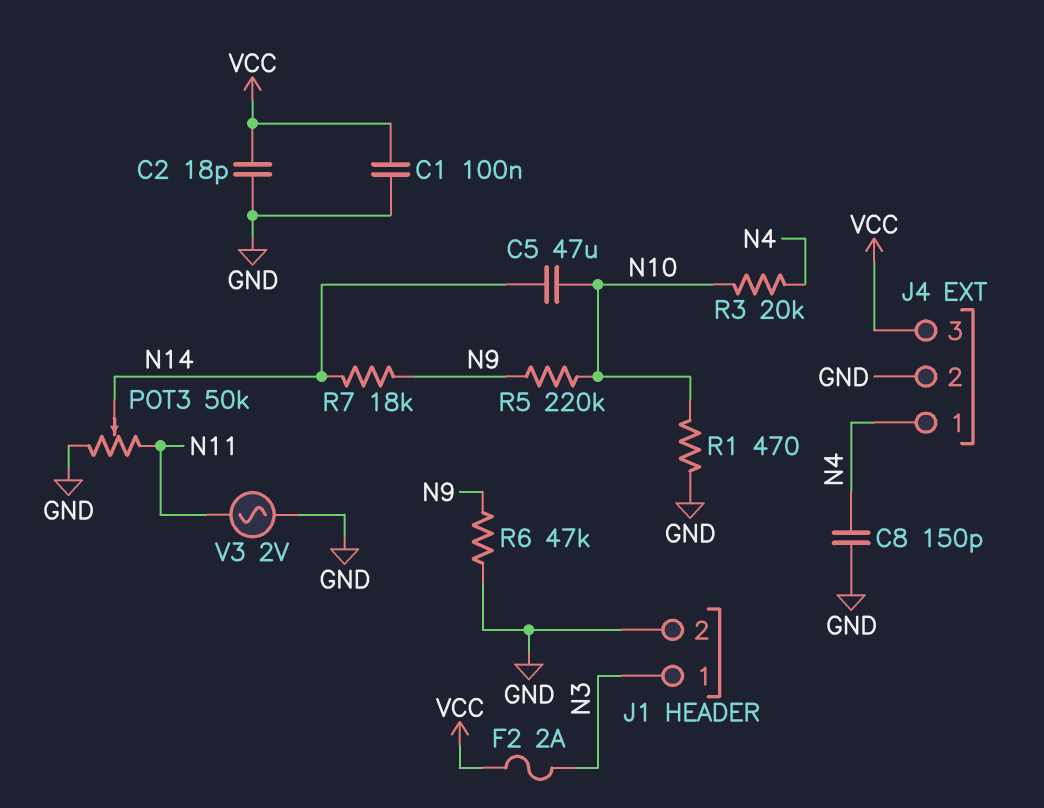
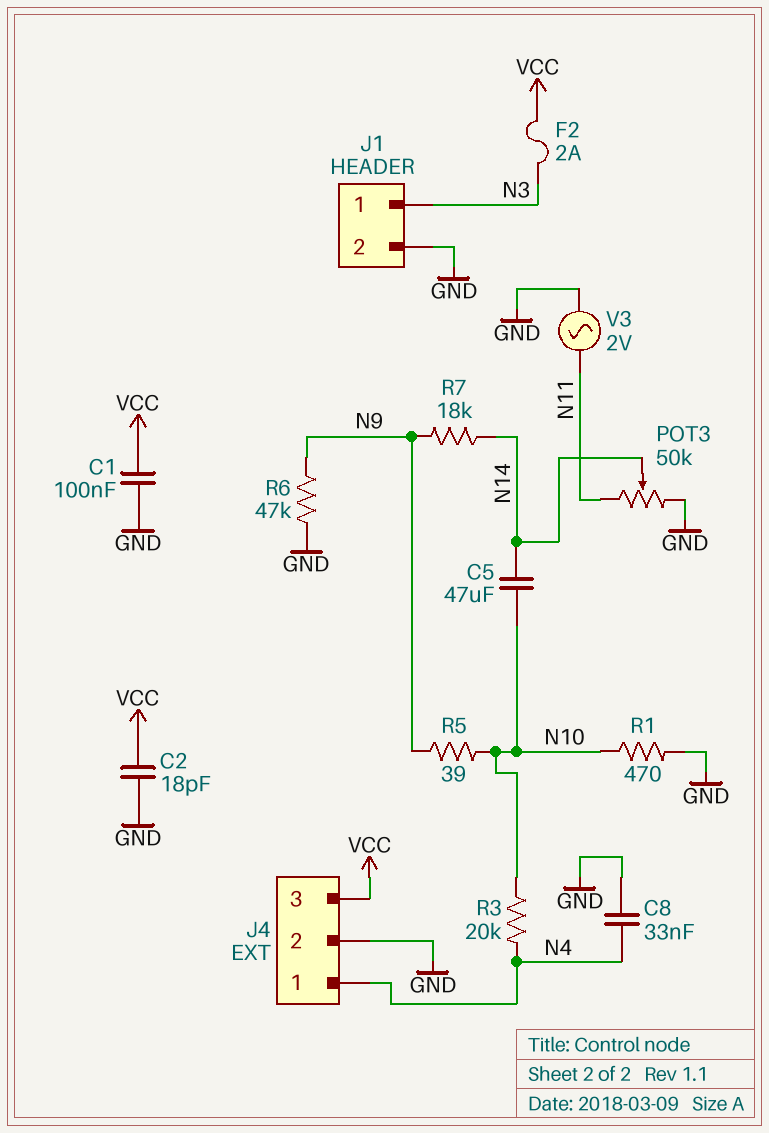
C8: 150pF (GND, N4) -> 33nF (GND, N4)
R5: 220k (N9, N10) -> 39 (N9, N10)

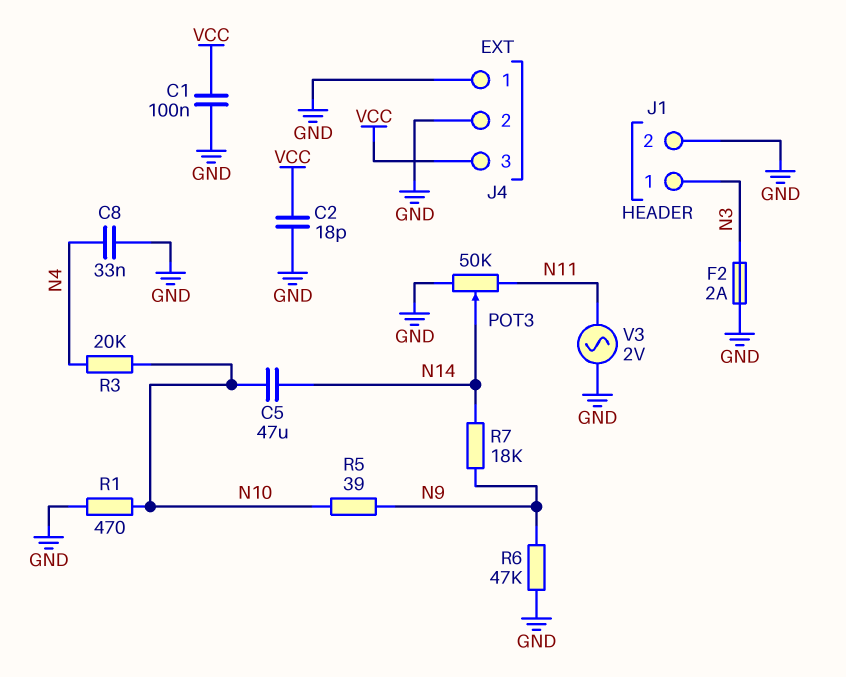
F2: 2A (N3, VCC) -> 2A (GND, N3)
J4 pin 1: N4 -> GND

